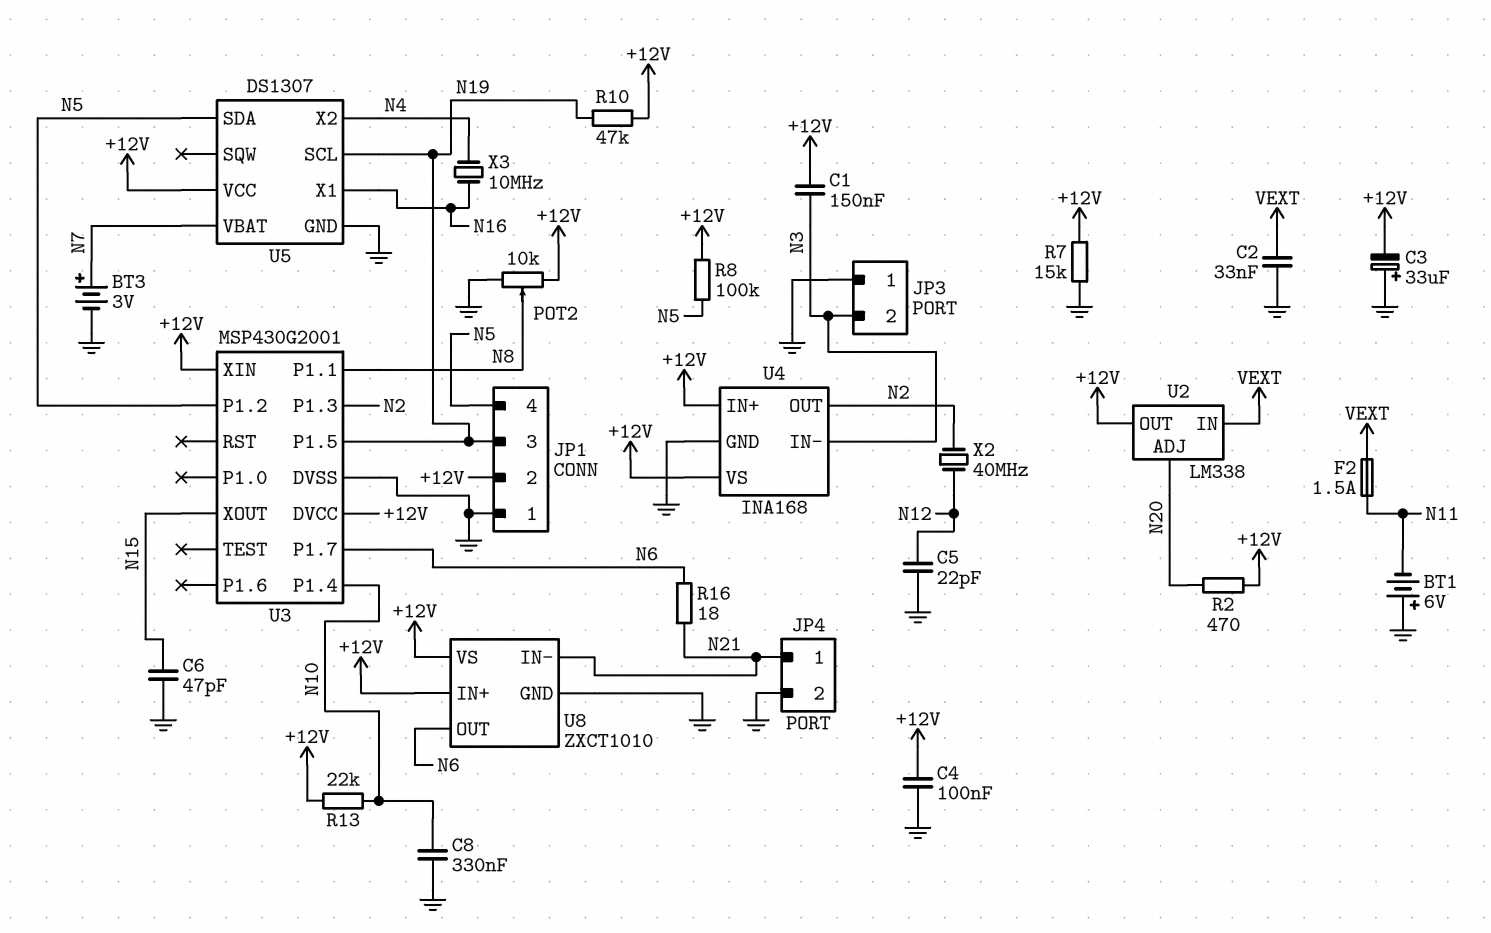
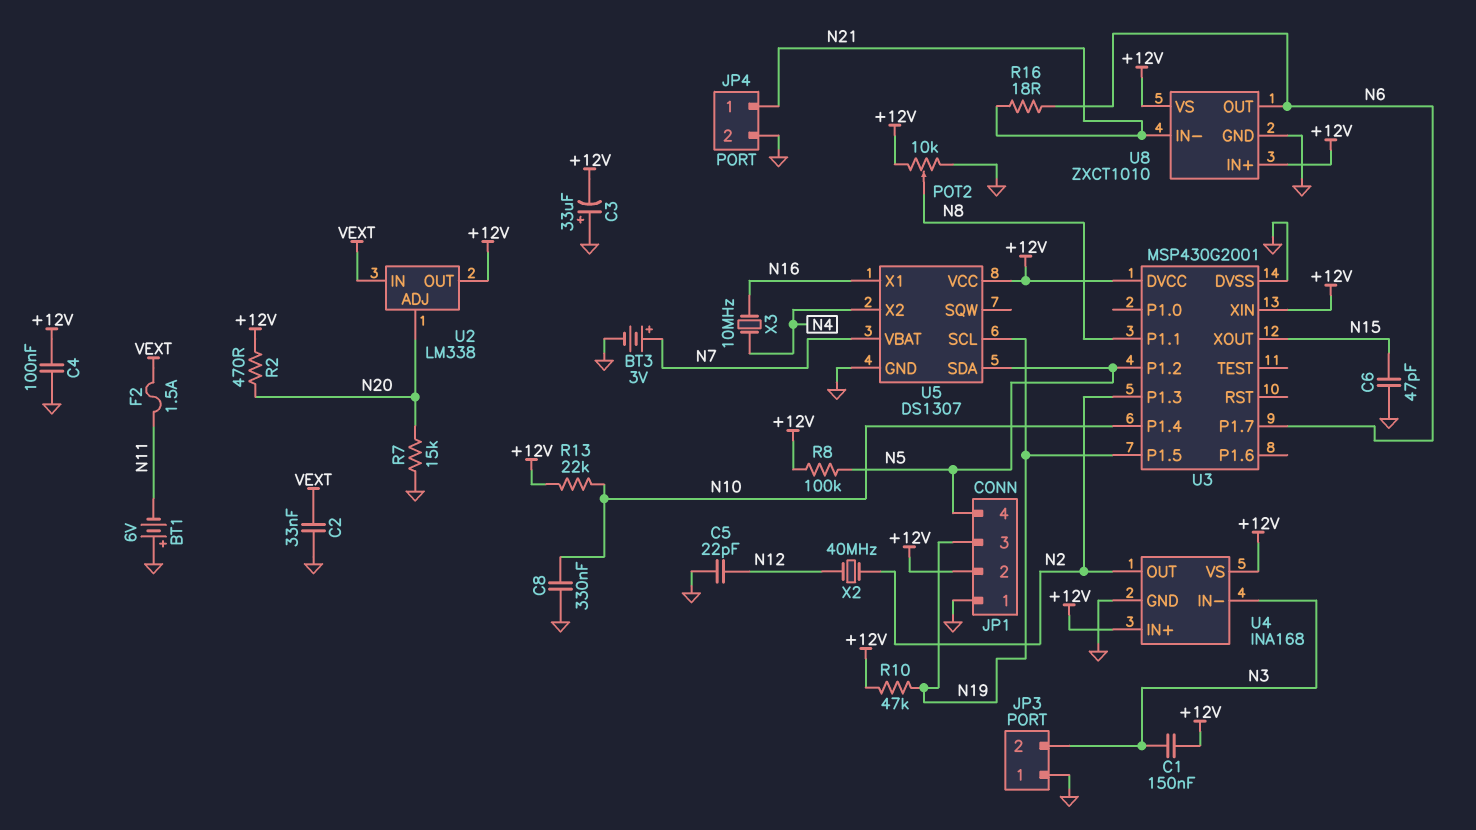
R7: 15k (+12V, GND) -> 15k (GND, N20)

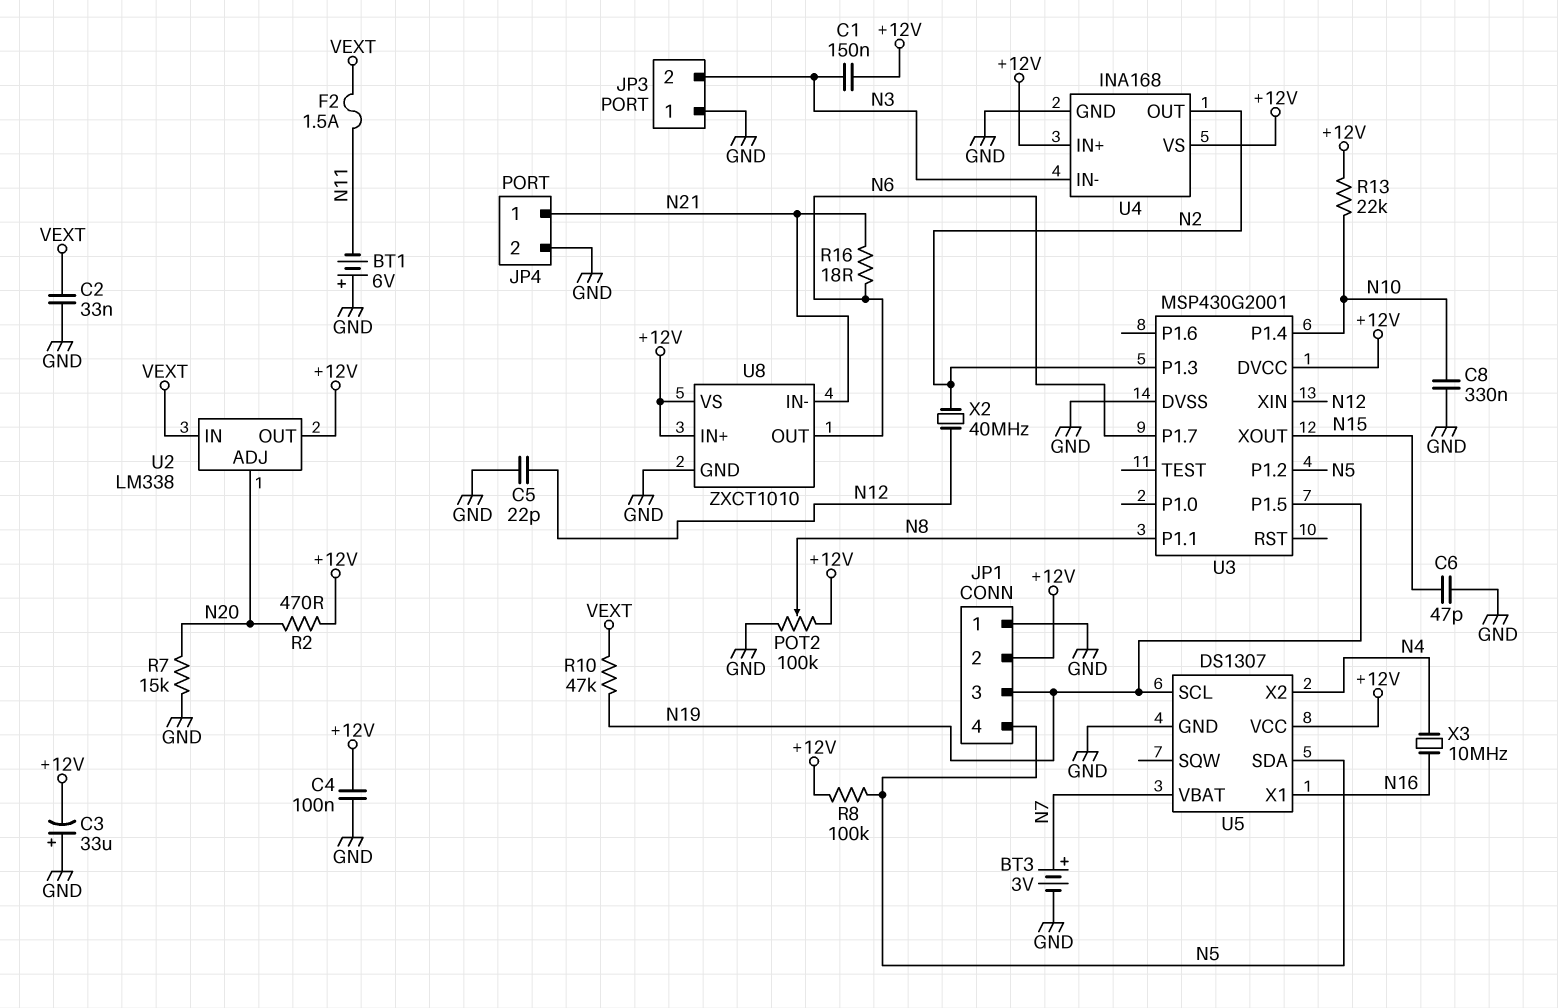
POT2: 10k (+12V, GND, wiper N8) -> 100k (+12V, GND, wiper N8)
R10: 47k (+12V, N19) -> 47k (N19, VEXT)
U3 pin XIN: +12V -> N12

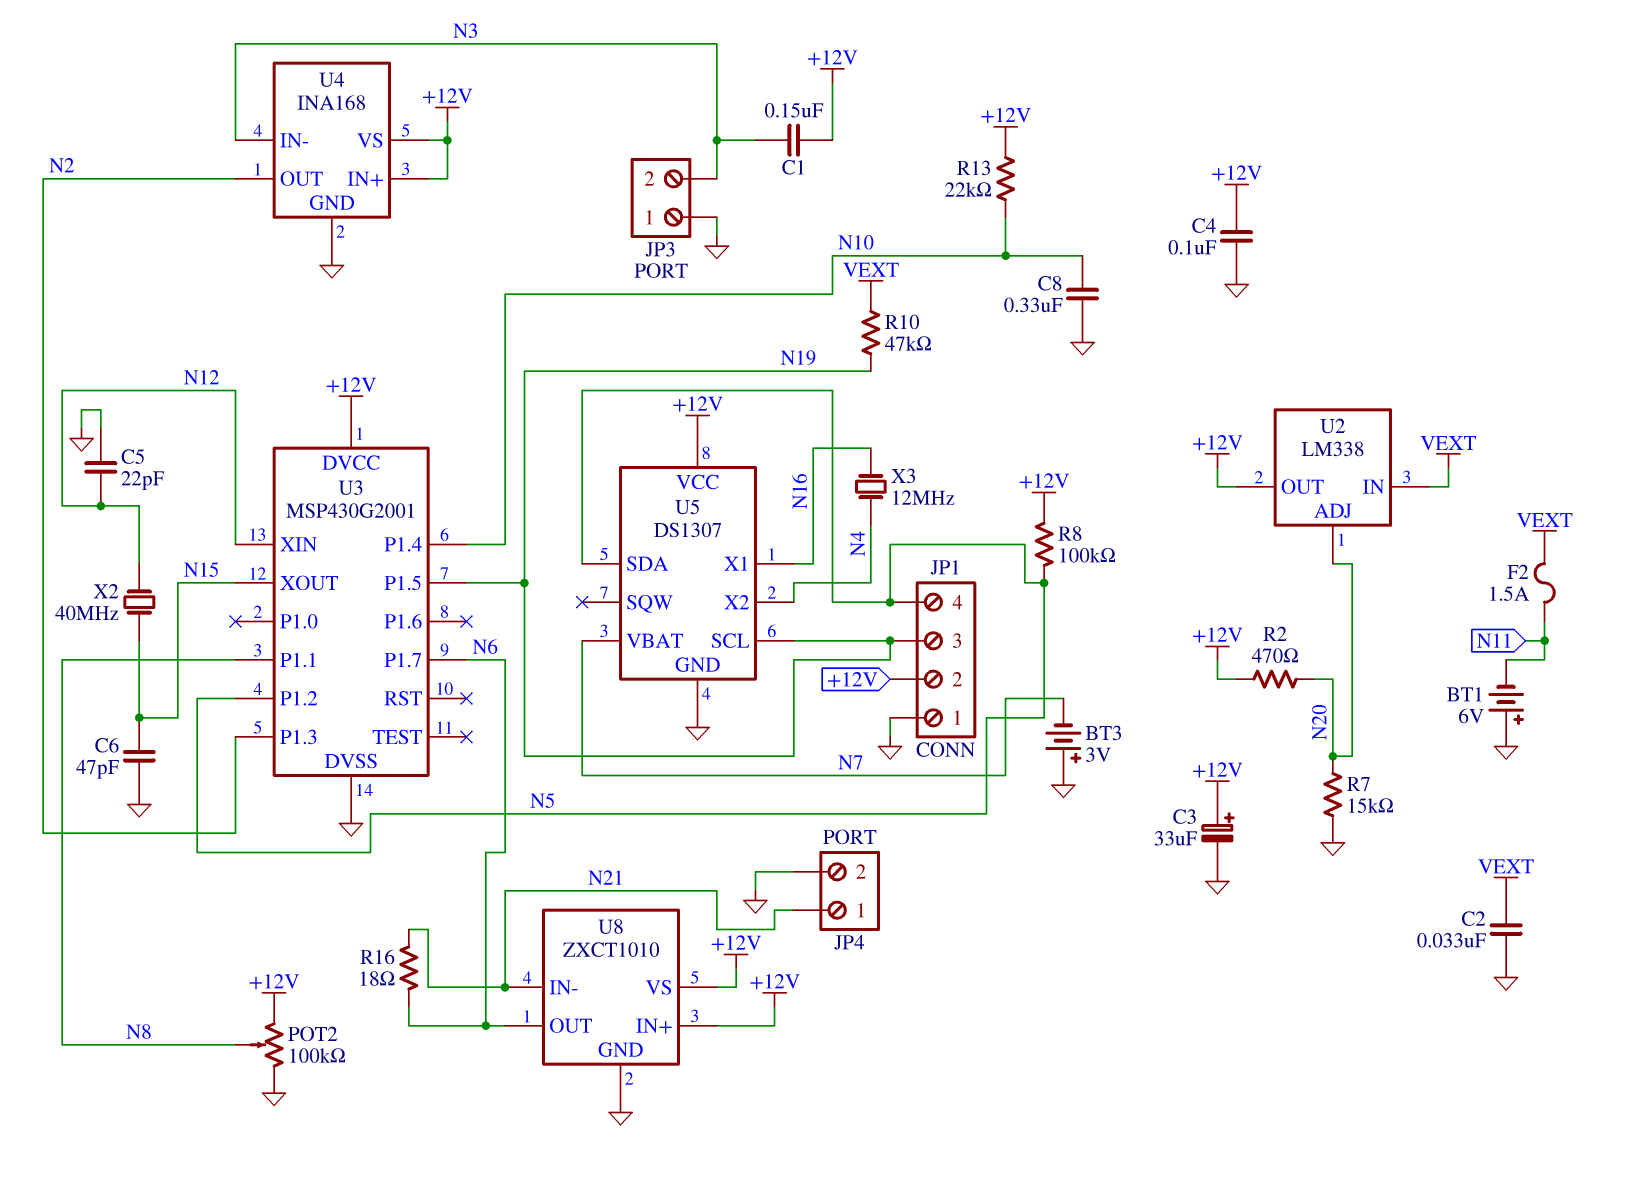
BT3: 3V (plus N7, minus GND) -> 3V (plus GND, minus N7)
C3: 33uF (plus GND, minus +12V) -> 33uF (plus +12V, minus GND)
X2: 40MHz (N2, N12) -> 40MHz (N12, N15)
X3: 10MHz (N4, N16) -> 12MHz (N4, N16)

